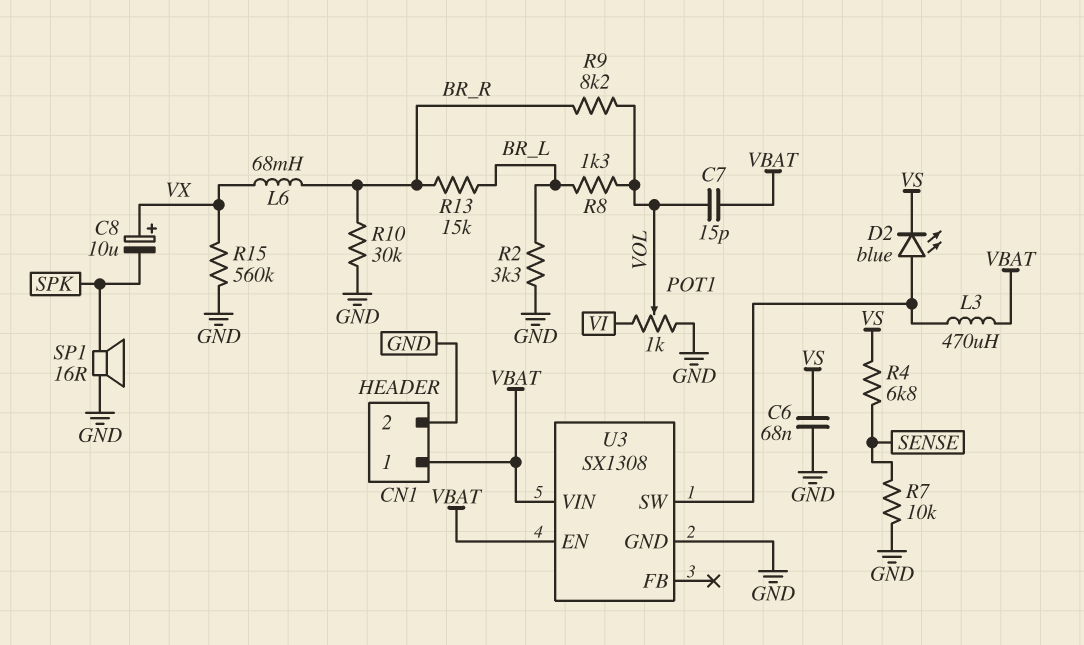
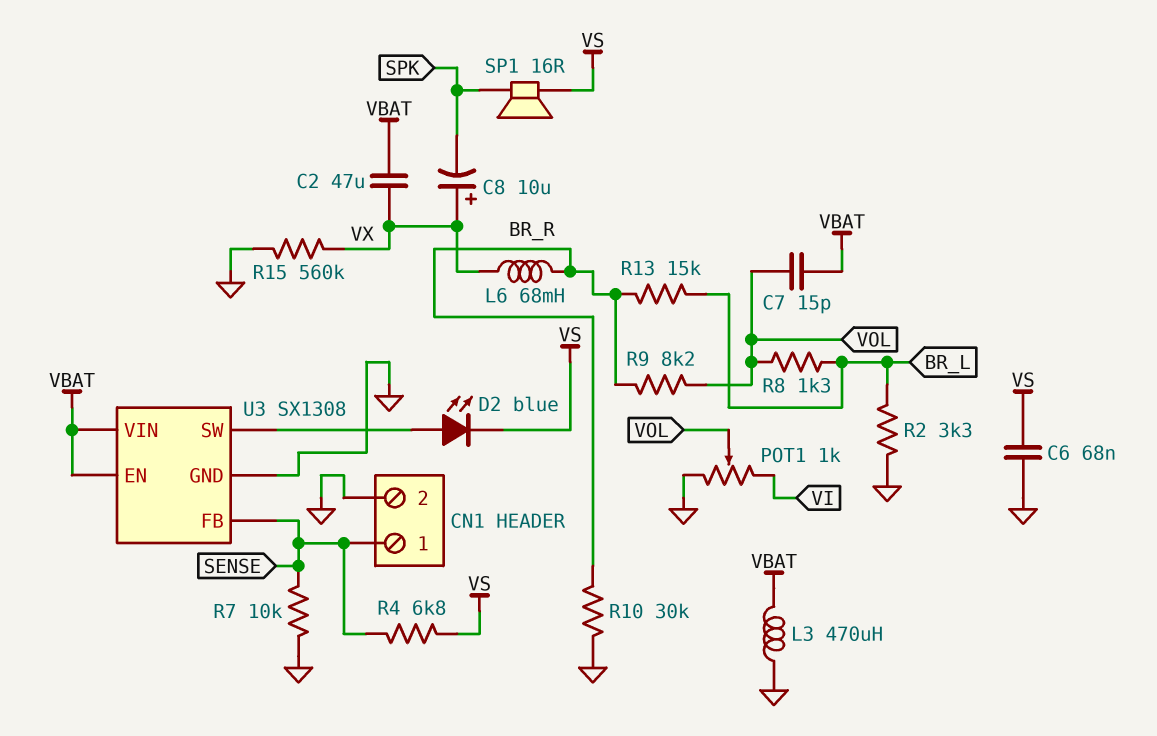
C2: none -> 47uF (VBAT, VX)
CN1 pin 1: VBAT -> SENSE
L3: 470uH (U3/SW, VBAT) -> 470uH (GND, VBAT)
SP1: speaker 16R (GND, SPK) -> speaker 16R (SPK, VS)
U3 pin FB: none -> SENSE

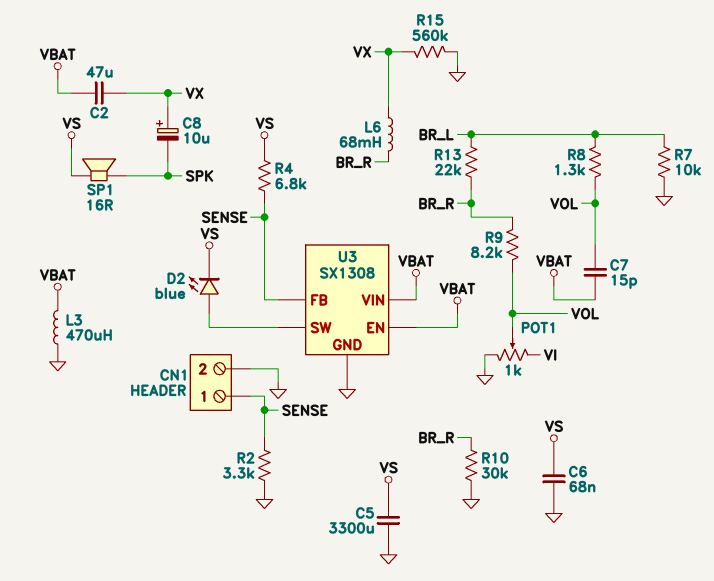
C5: none -> 3300uF (GND, VS)
R2: 3.3k (BR_L, GND) -> 3.3k (GND, SENSE)
R7: 10k (GND, SENSE) -> 10k (BR_L, GND)
R13: 15k (BR_L, BR_R) -> 22k (BR_L, BR_R)

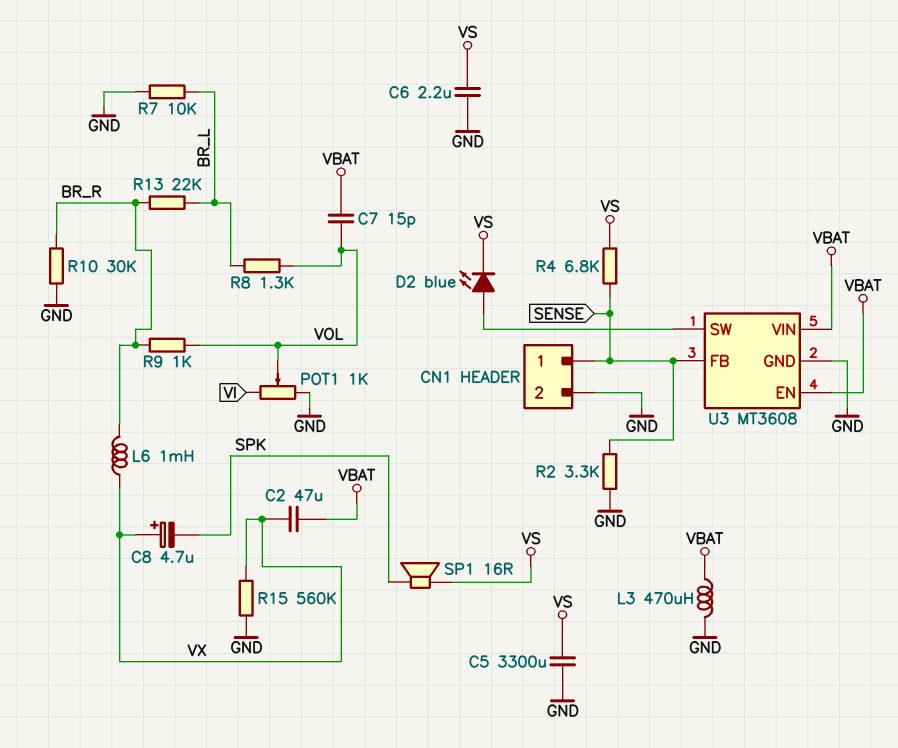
C6: 68nF (GND, VS) -> 2.2uF (GND, VS)
C8: 10uF (plus VX, minus SPK) -> 4.7uF (plus VX, minus SPK)
L6: 68mH (BR_R, VX) -> 1mH (BR_R, VX)
R9: 8.2k (BR_R, VOL) -> 1k (BR_R, VOL)
U3: SX1308 -> MT3608

